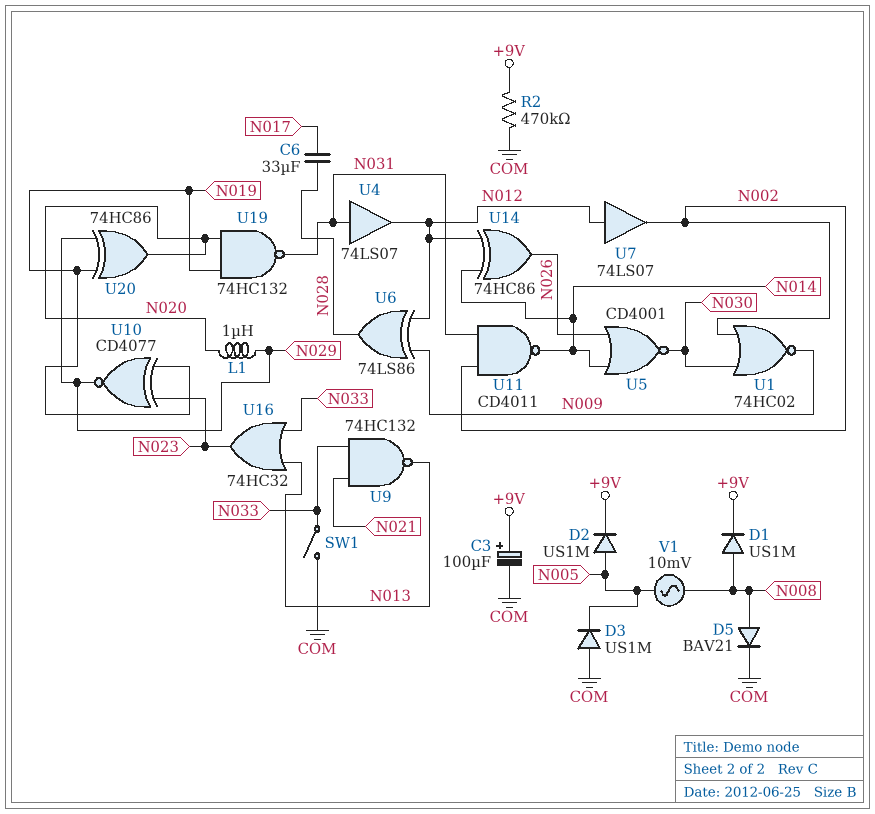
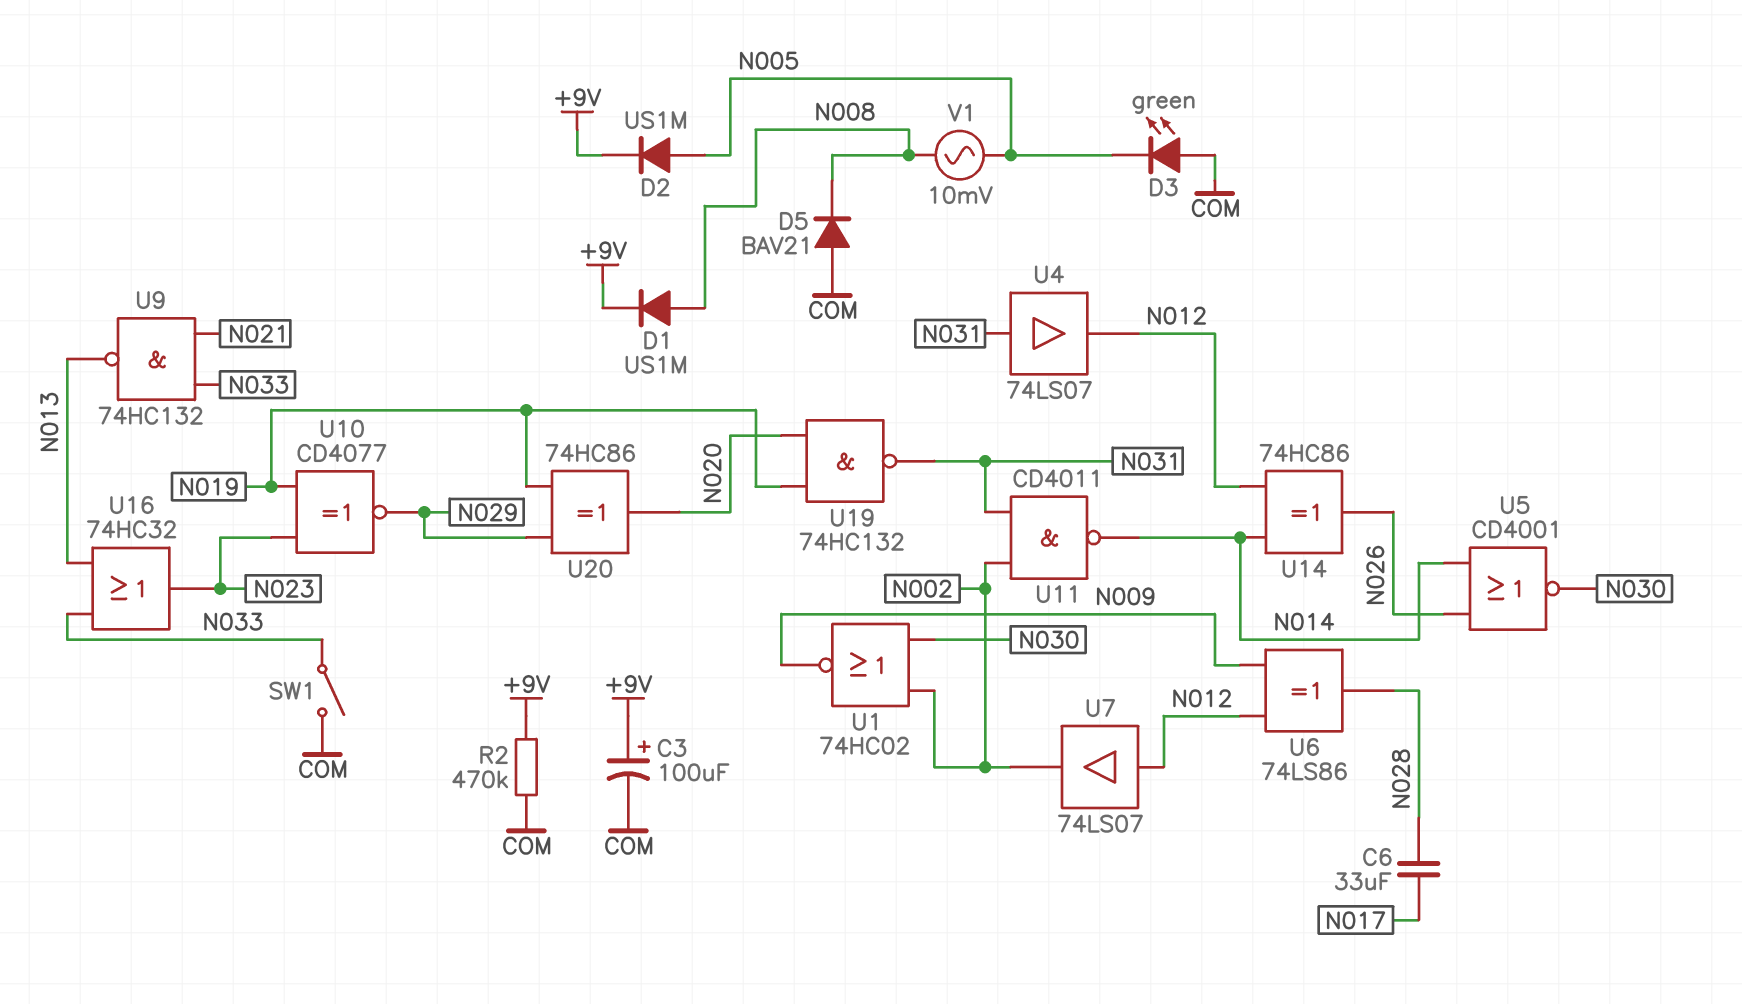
D3: diode US1M (A COM, K N005) -> LED green (A COM, K N005)
D5: diode BAV21 (A N008, K COM) -> diode BAV21 (A COM, K N008)
L1: 1uH (N020, N029) -> none

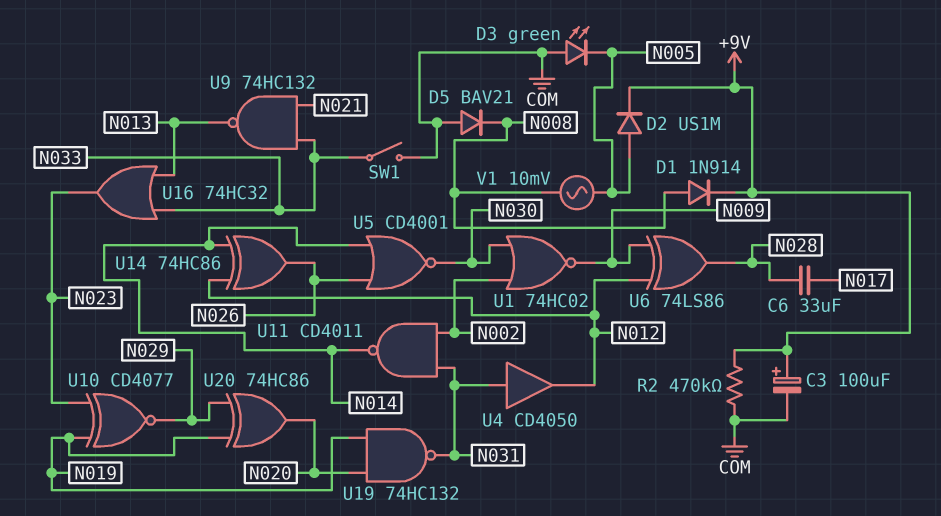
D1: diode US1M (A N008, K +9V) -> diode 1N914 (A N008, K +9V)
U4: buffer 74LS07 (in N031, out N012) -> buffer CD4050 (in N031, out N012)
U7: buffer 74LS07 (in N012, out N002) -> none

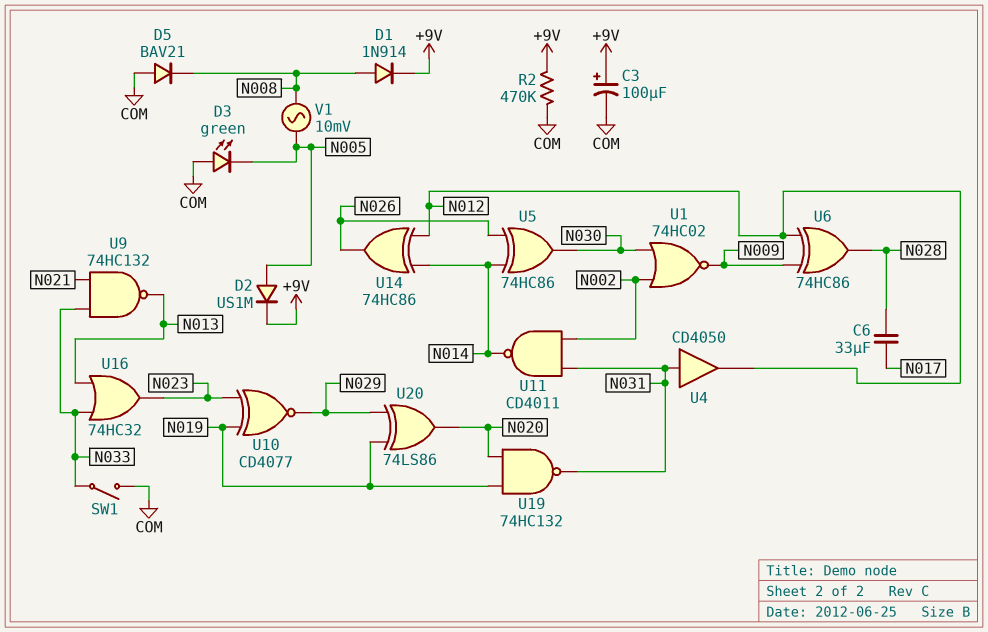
U5: NOR CD4001 (in N014, in N026, out N030) -> XOR 74HC86 (in N014, in N026, out N030)
U6: XOR 74LS86 (in N009, in N012, out N028) -> XOR 74HC86 (in N009, in N012, out N028)
U20: XOR 74HC86 (in N019, in N029, out N020) -> XOR 74LS86 (in N019, in N029, out N020)

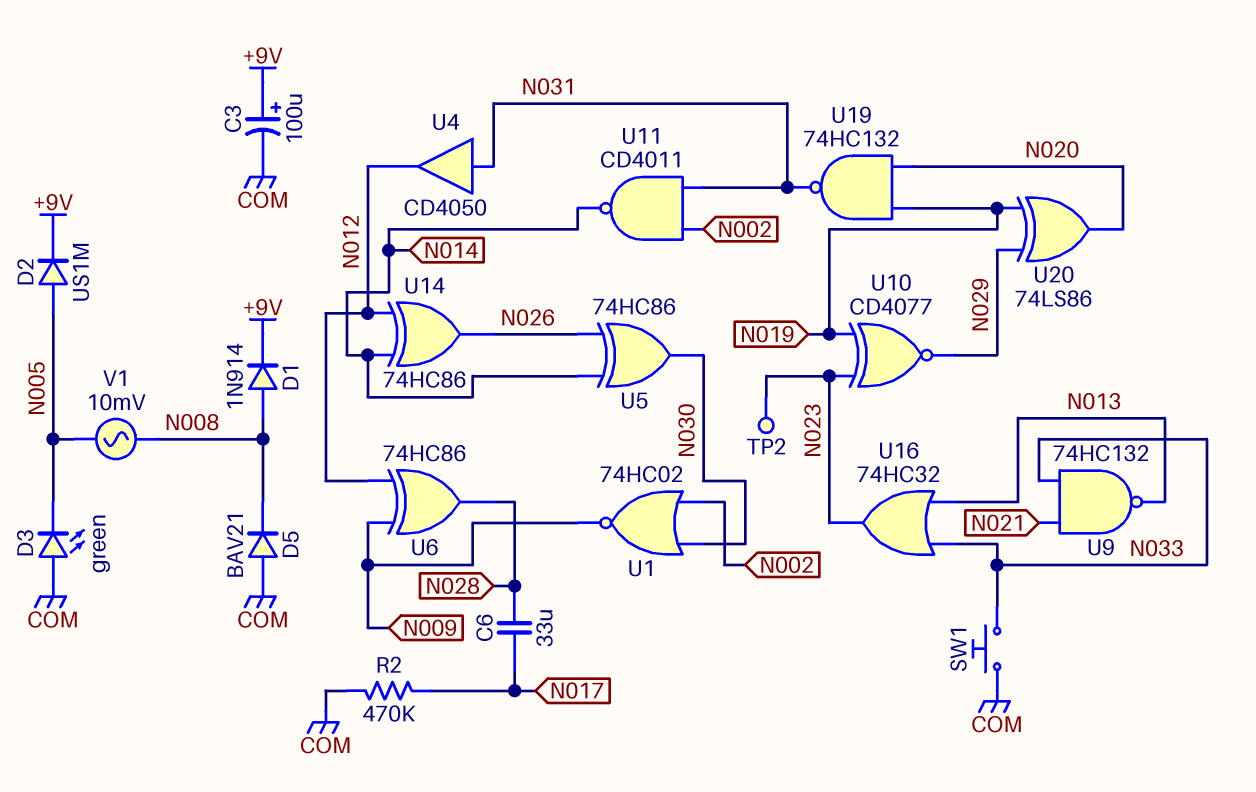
R2: 470k (+9V, COM) -> 470k (COM, N017)
SW1: switch (COM, N033) -> button (COM, N033)
TP2: none -> test point (N023)

